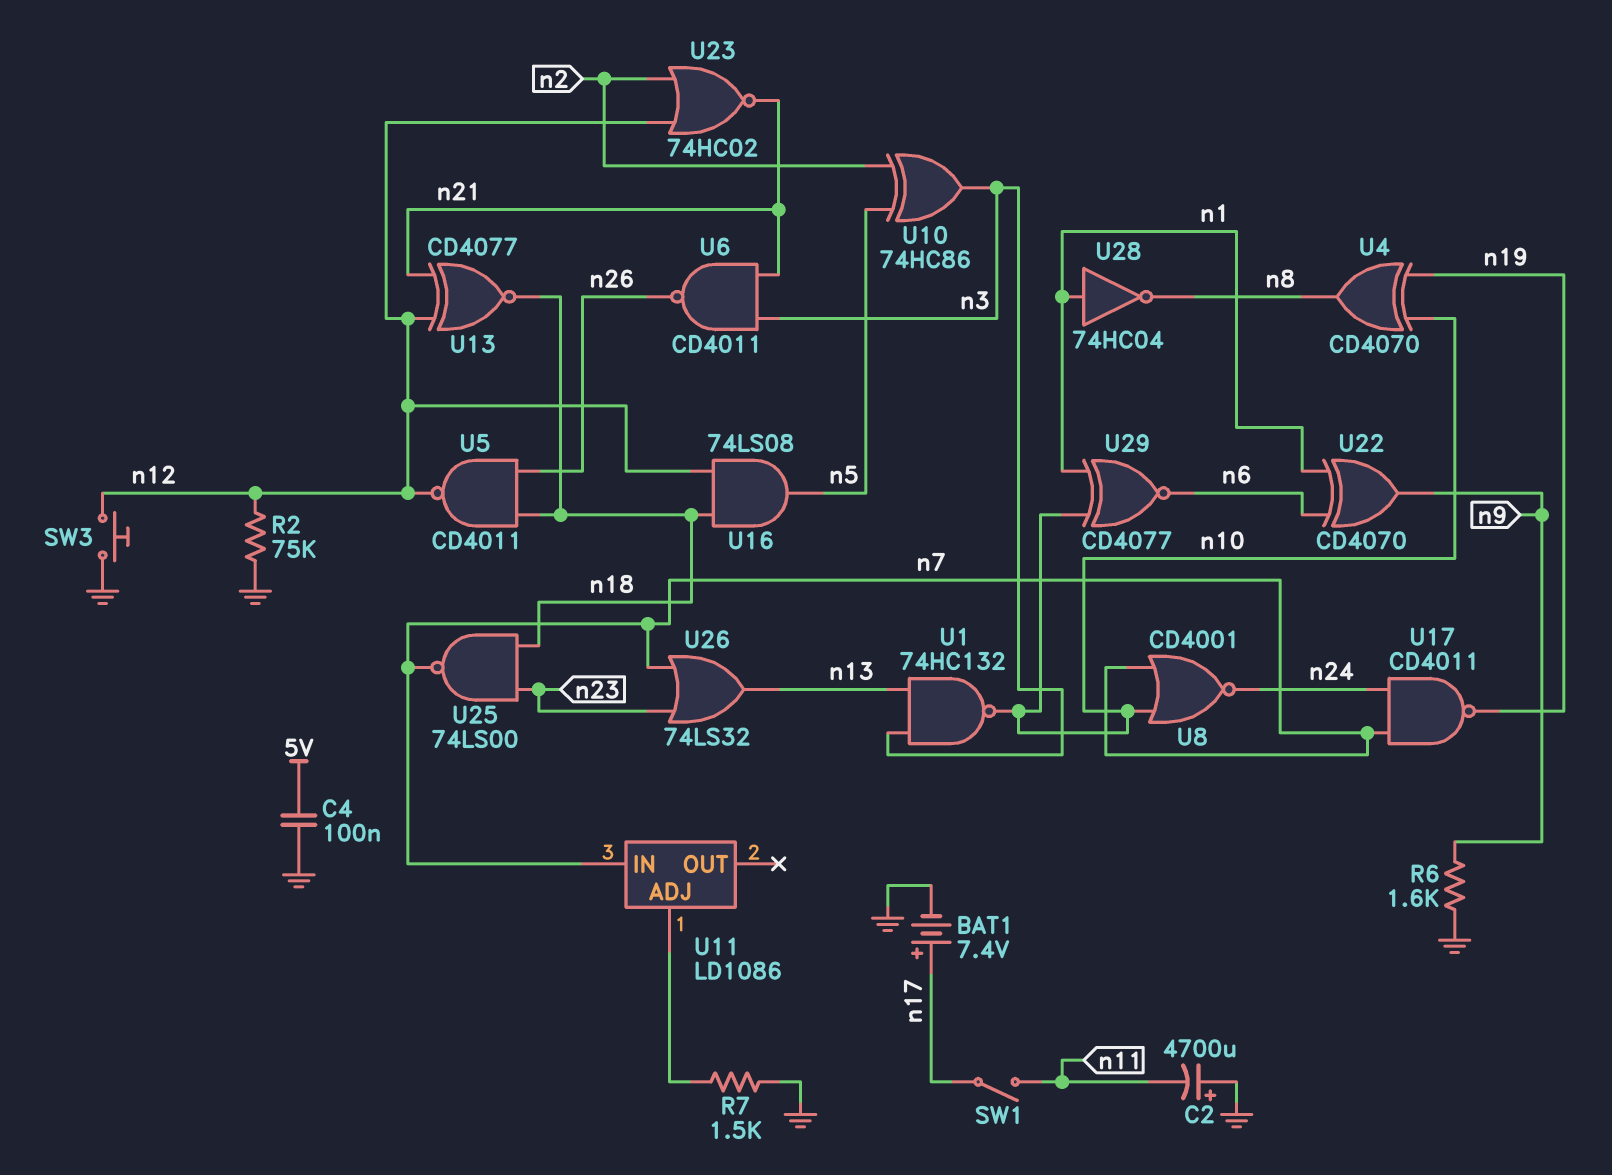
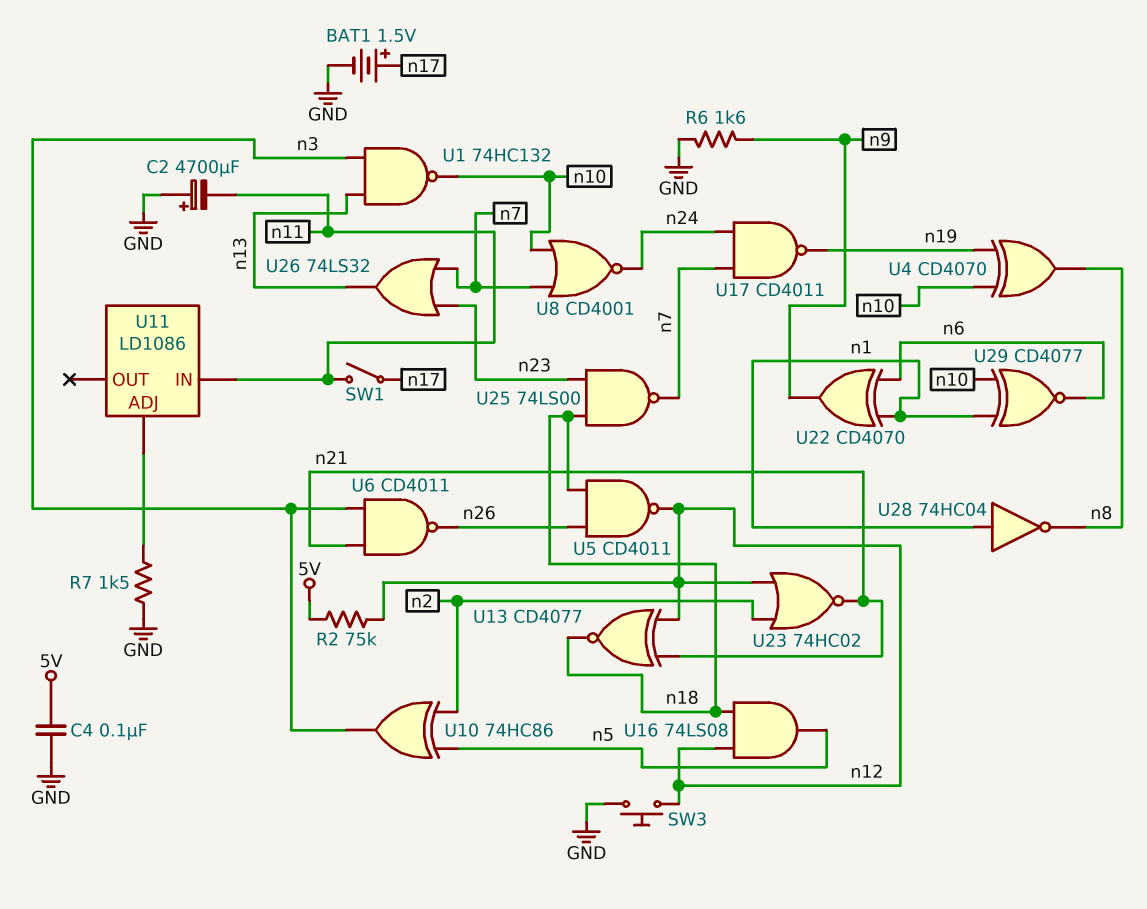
BAT1: 7.4V (plus n17, minus GND) -> 1.5V (plus n17, minus GND)
R2: 75k (GND, n12) -> 75k (5V, n12)
U11 pin IN: n7 -> n11

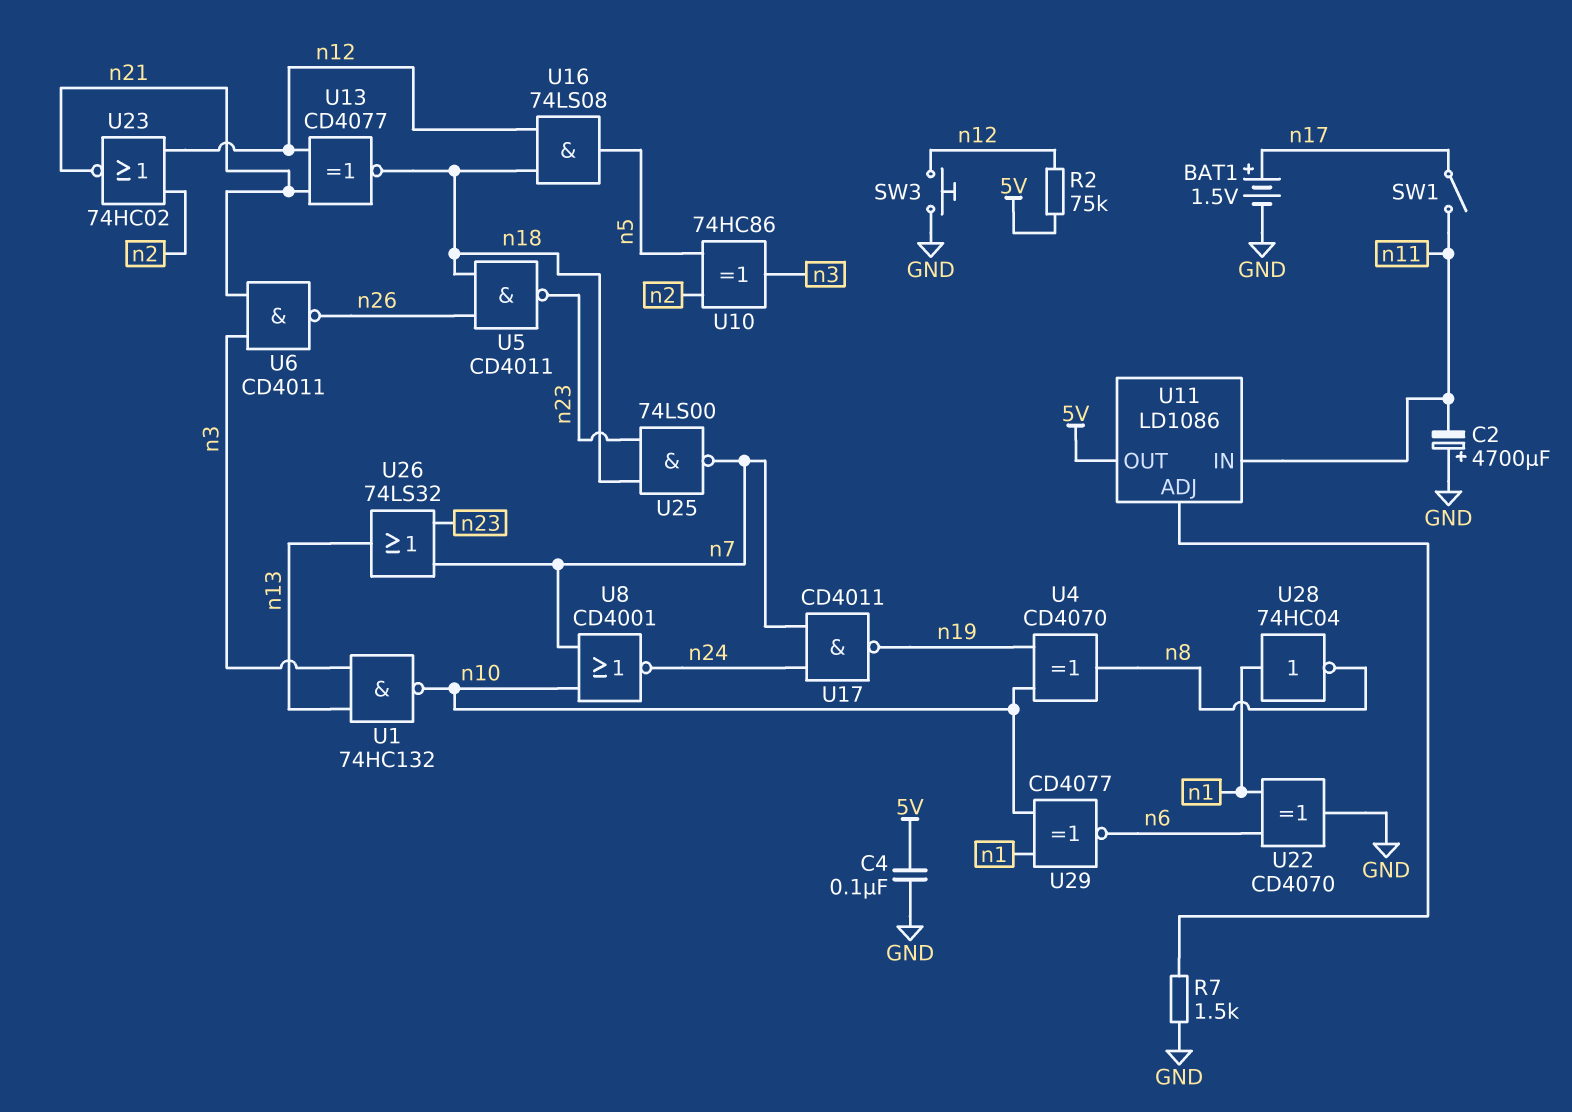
R6: 1.6k (GND, n9) -> none
U5: NAND CD4011 (in n18, in n26, out n12) -> NAND CD4011 (in n18, in n26, out n23)
U11 pin OUT: none -> 5V
U22: XOR CD4070 (in n1, in n6, out n9) -> XOR CD4070 (in n1, in n6, out GND)

